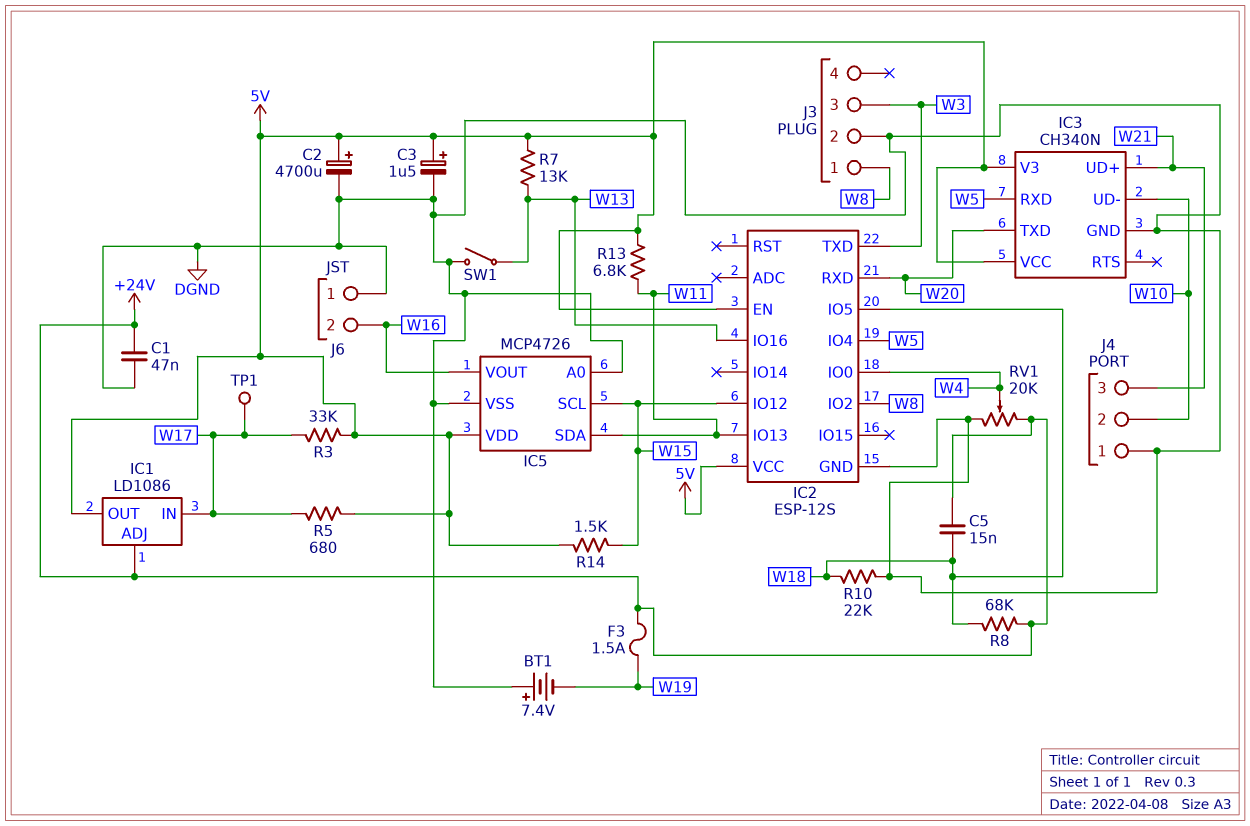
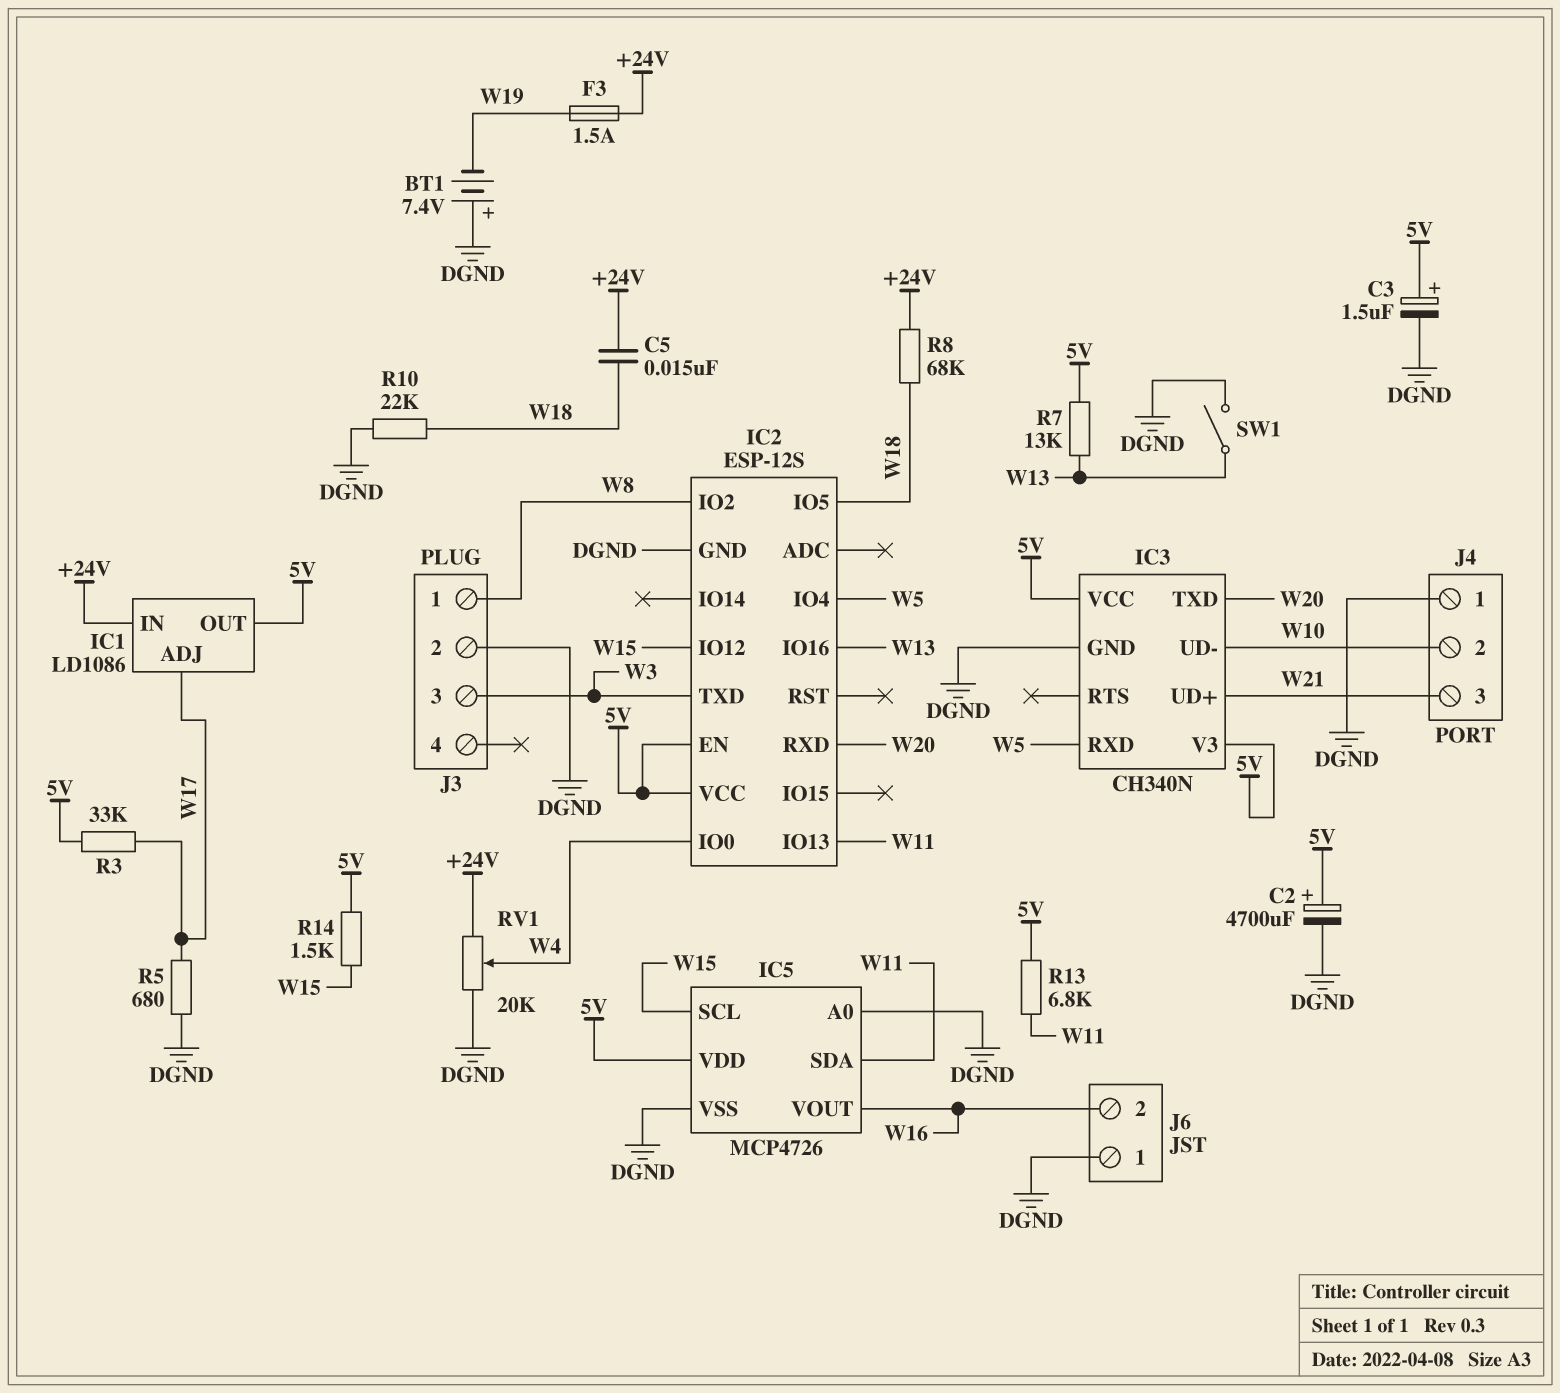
C1: 47nF (+24V, DGND) -> none
IC1 pin ADJ: +24V -> W17
IC1 pin IN: W17 -> +24V
R5: 680 (5V, W17) -> 680 (DGND, W17)
TP1: test point (W17) -> none

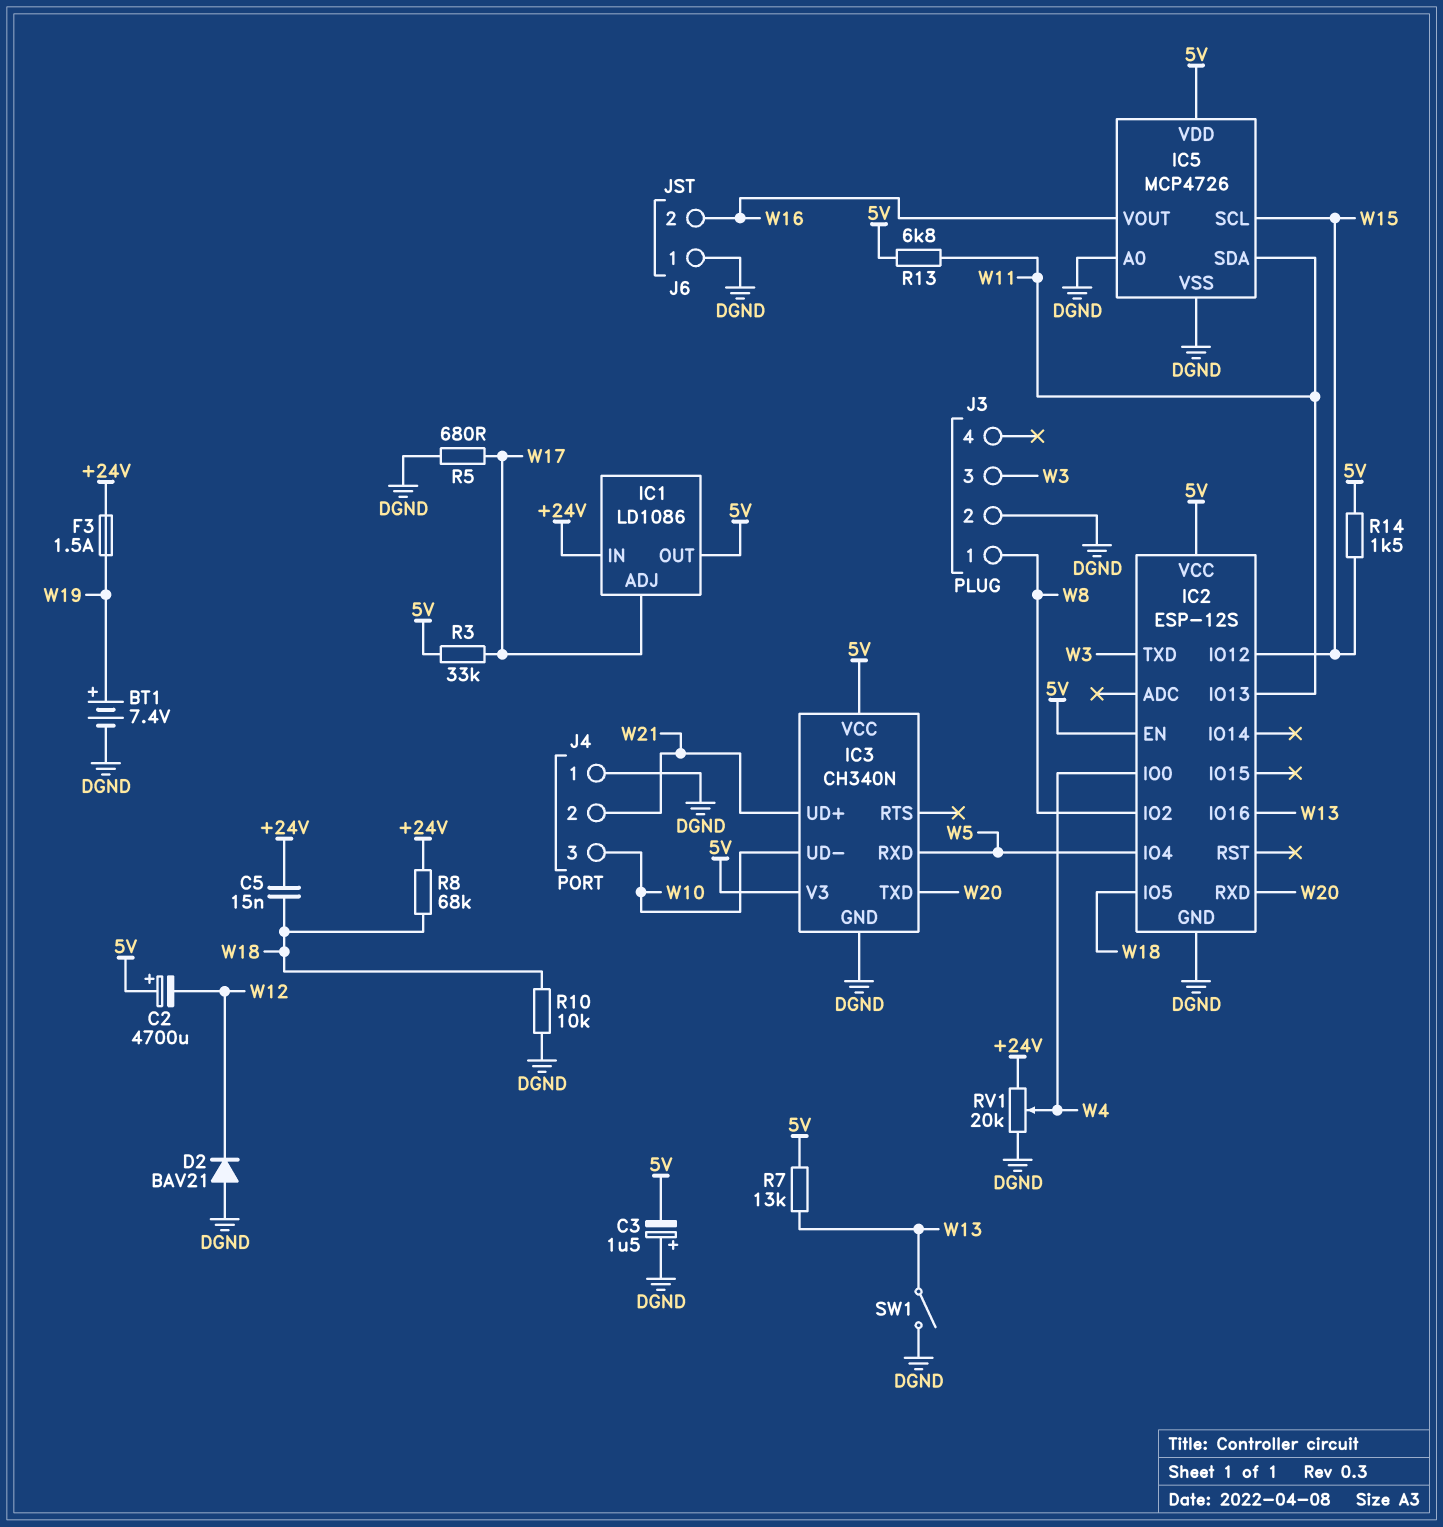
BT1: 7.4V (plus DGND, minus W19) -> 7.4V (plus W19, minus DGND)
C2: 4700uF (plus 5V, minus DGND) -> 4700uF (plus 5V, minus W12)
C3: 1.5uF (plus 5V, minus DGND) -> 1.5uF (plus DGND, minus 5V)
D2: none -> diode BAV21 (A DGND, K W12)
J4 pin 2: W10 -> W21
J4 pin 3: W21 -> W10
R10: 22k (DGND, W18) -> 10k (DGND, W18)

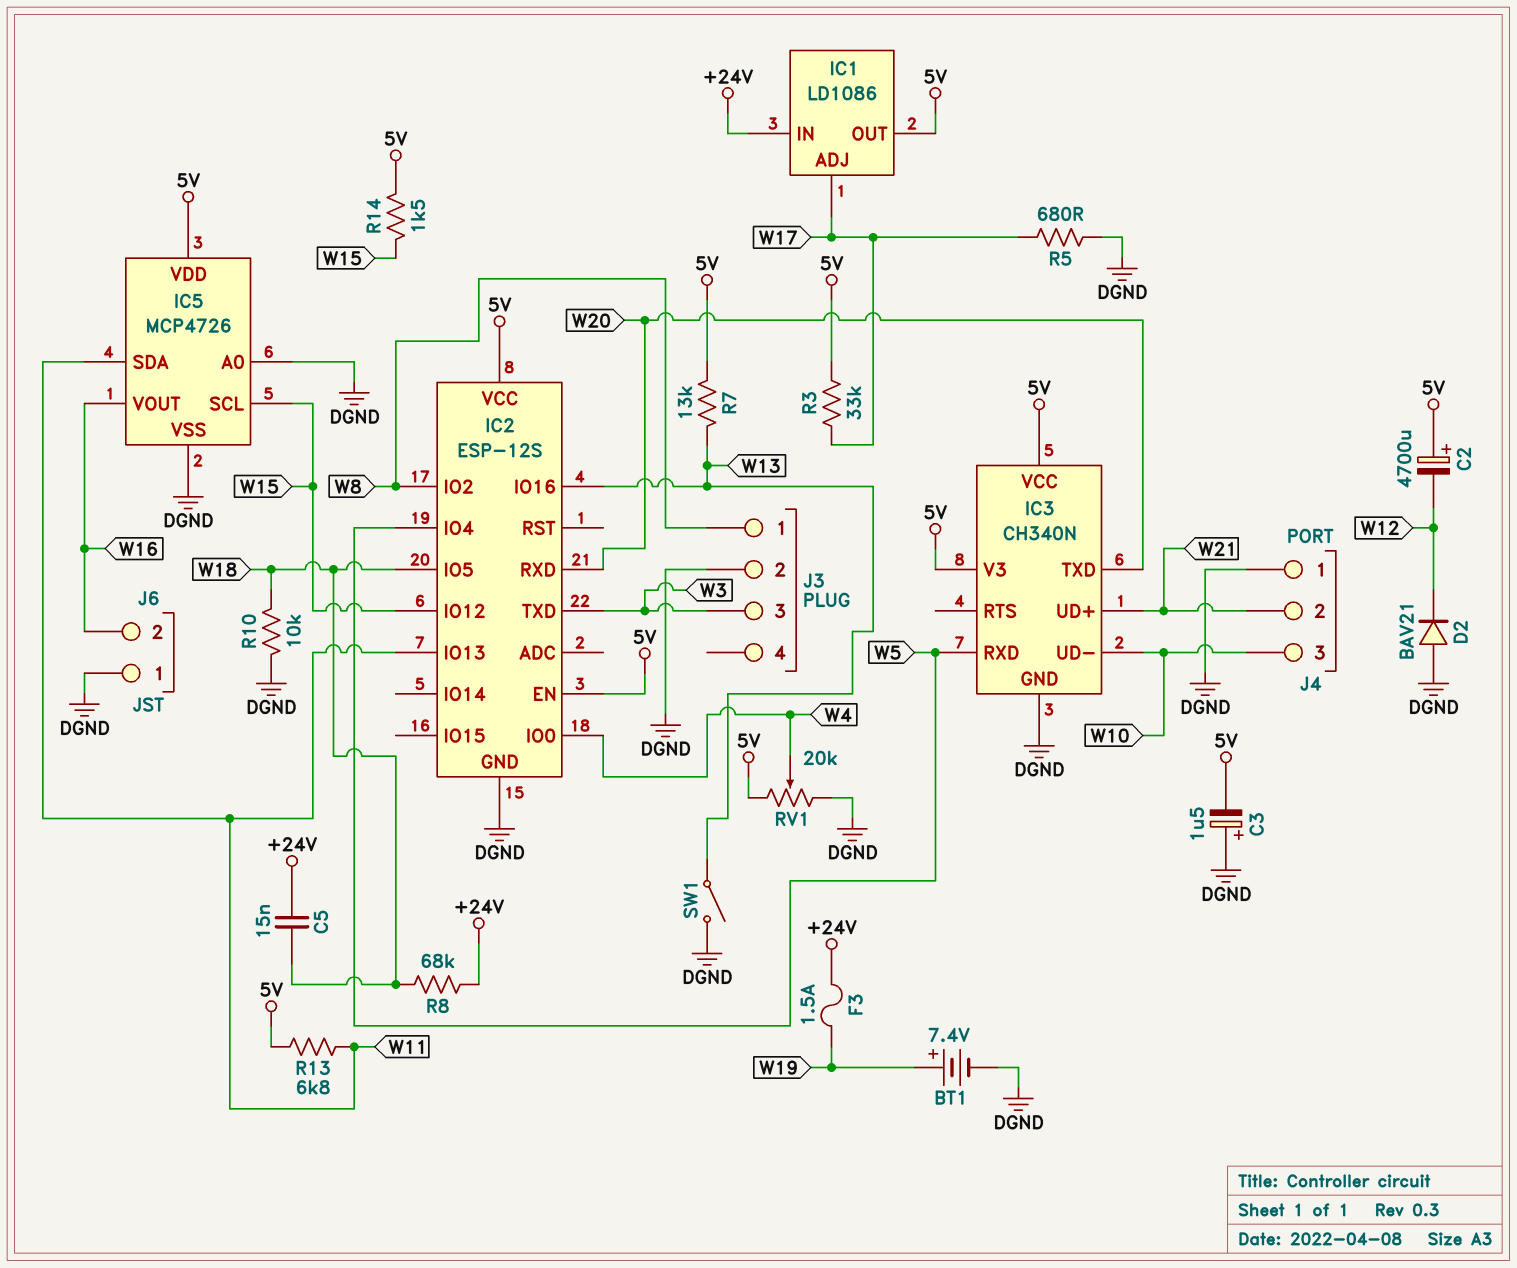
RV1: 20k (+24V, DGND, wiper W4) -> 20k (5V, DGND, wiper W4)

